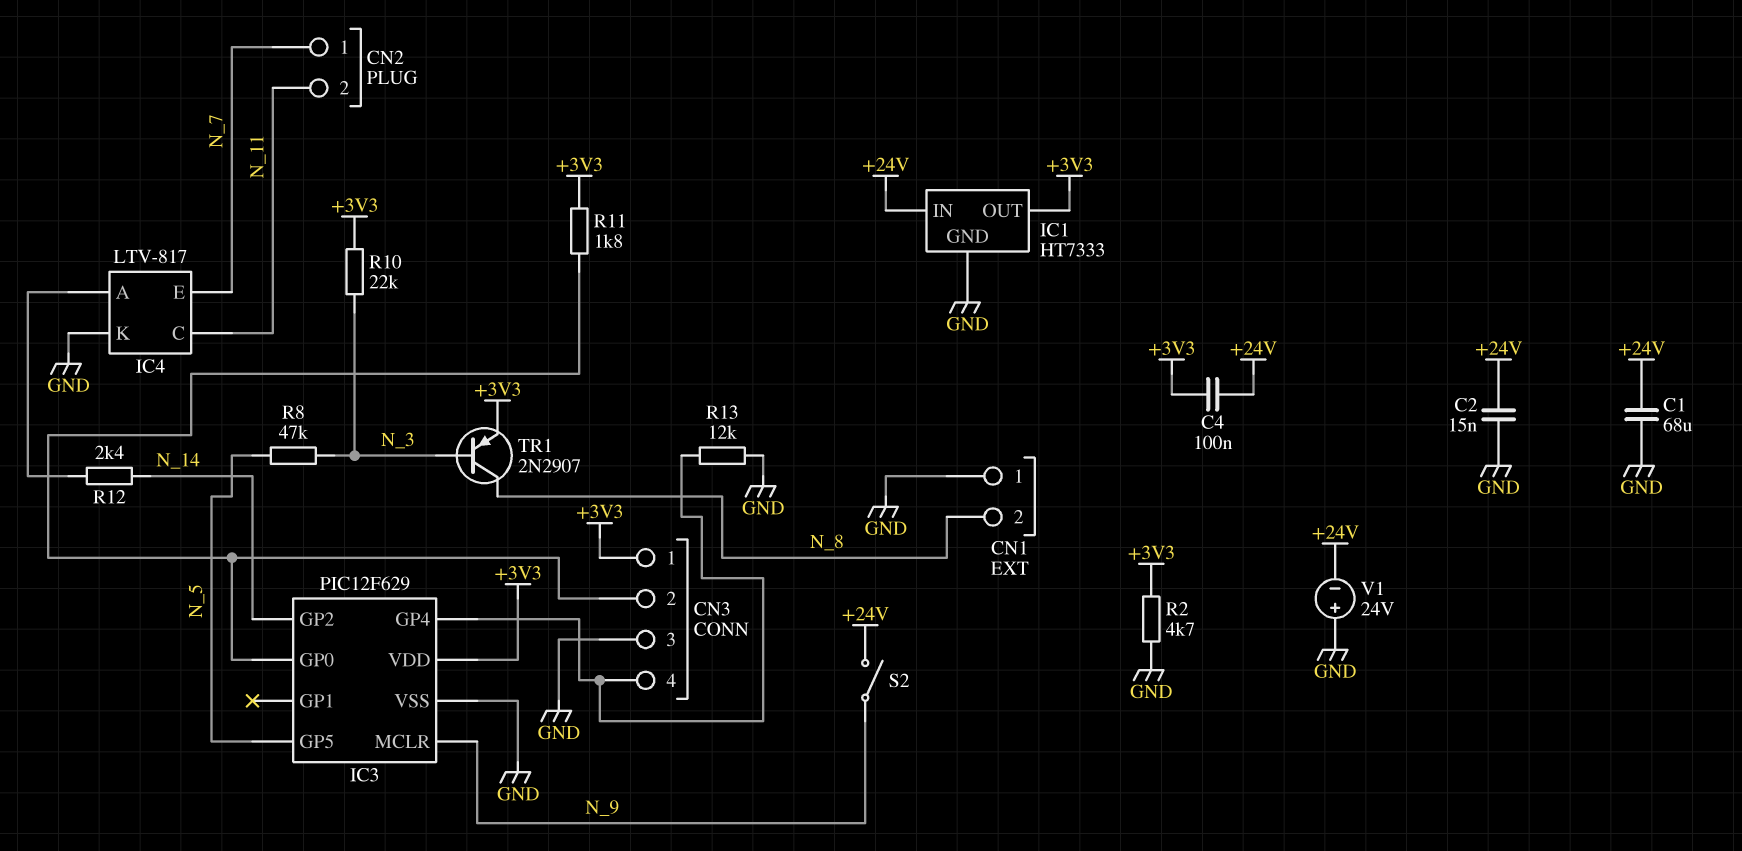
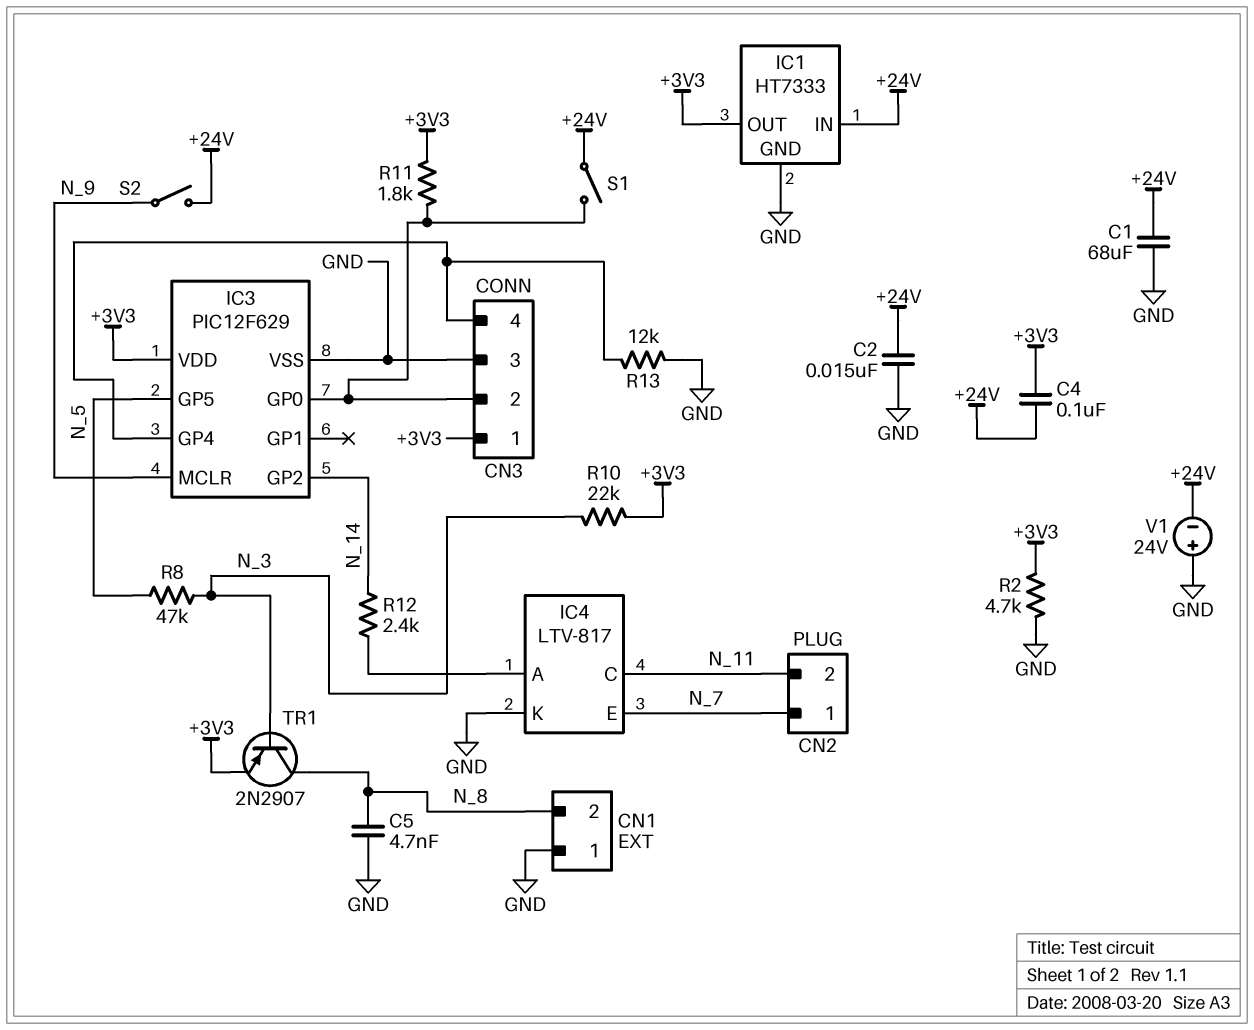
C5: none -> 4.7nF (GND, N_8)
S1: none -> switch (+24V, CN3/2)

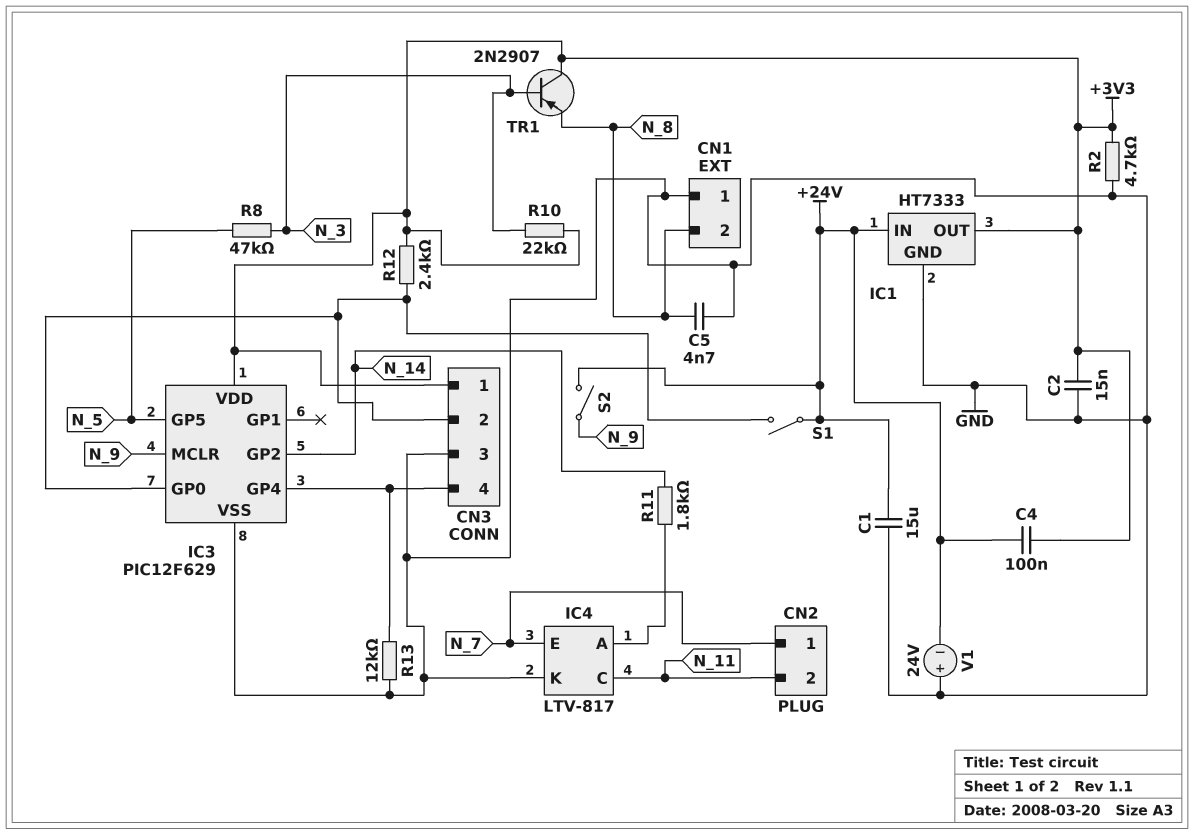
C1: 68uF (+24V, GND) -> 15uF (+24V, GND)
C2: 15nF (+24V, GND) -> 15nF (+3V3, GND)
R11: 1.8k (+3V3, CN3/2) -> 1.8k (IC4/A, N_14)
R12: 2.4k (IC4/A, N_14) -> 2.4k (+3V3, CN3/2)
TR1: PNP 2N2907 (B N_3, C N_8, E +3V3) -> PNP 2N2907 (B N_3, C +3V3, E N_8)

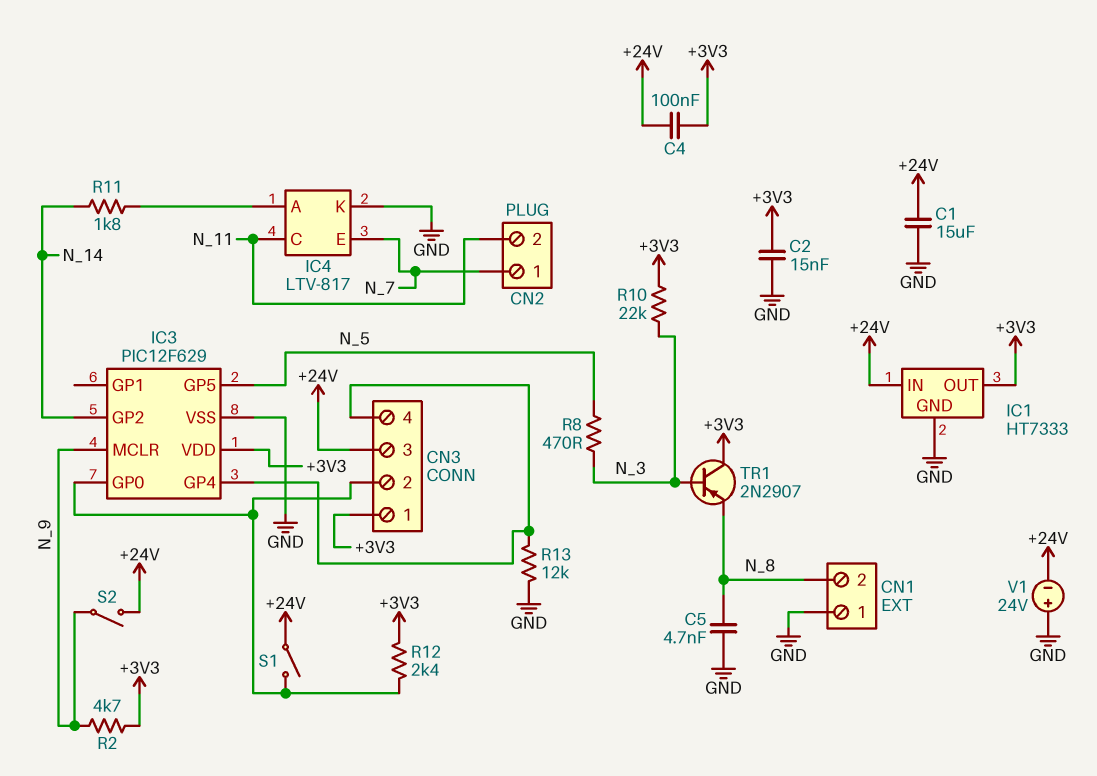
CN3 pin 3: GND -> +24V
R2: 4.7k (+3V3, GND) -> 4.7k (+3V3, N_9)
R8: 47k (N_3, N_5) -> 470 (N_3, N_5)

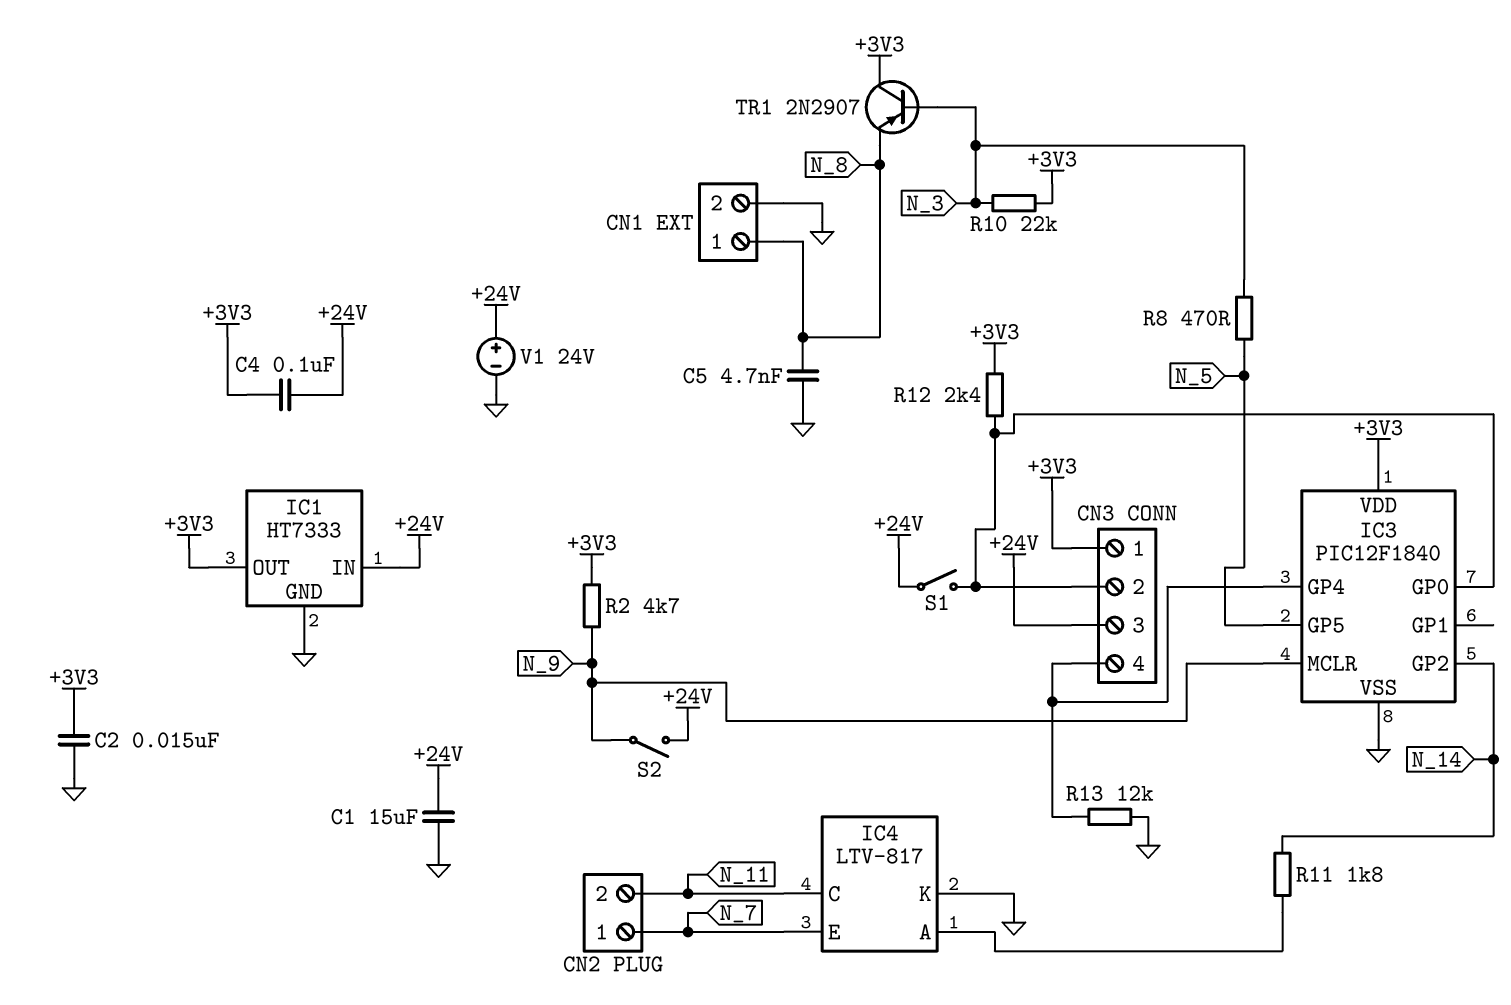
CN1 pin 1: GND -> N_8
CN1 pin 2: N_8 -> GND
IC3: PIC12F629 -> PIC12F1840
V1: 24V (plus GND, minus +24V) -> 24V (plus +24V, minus GND)

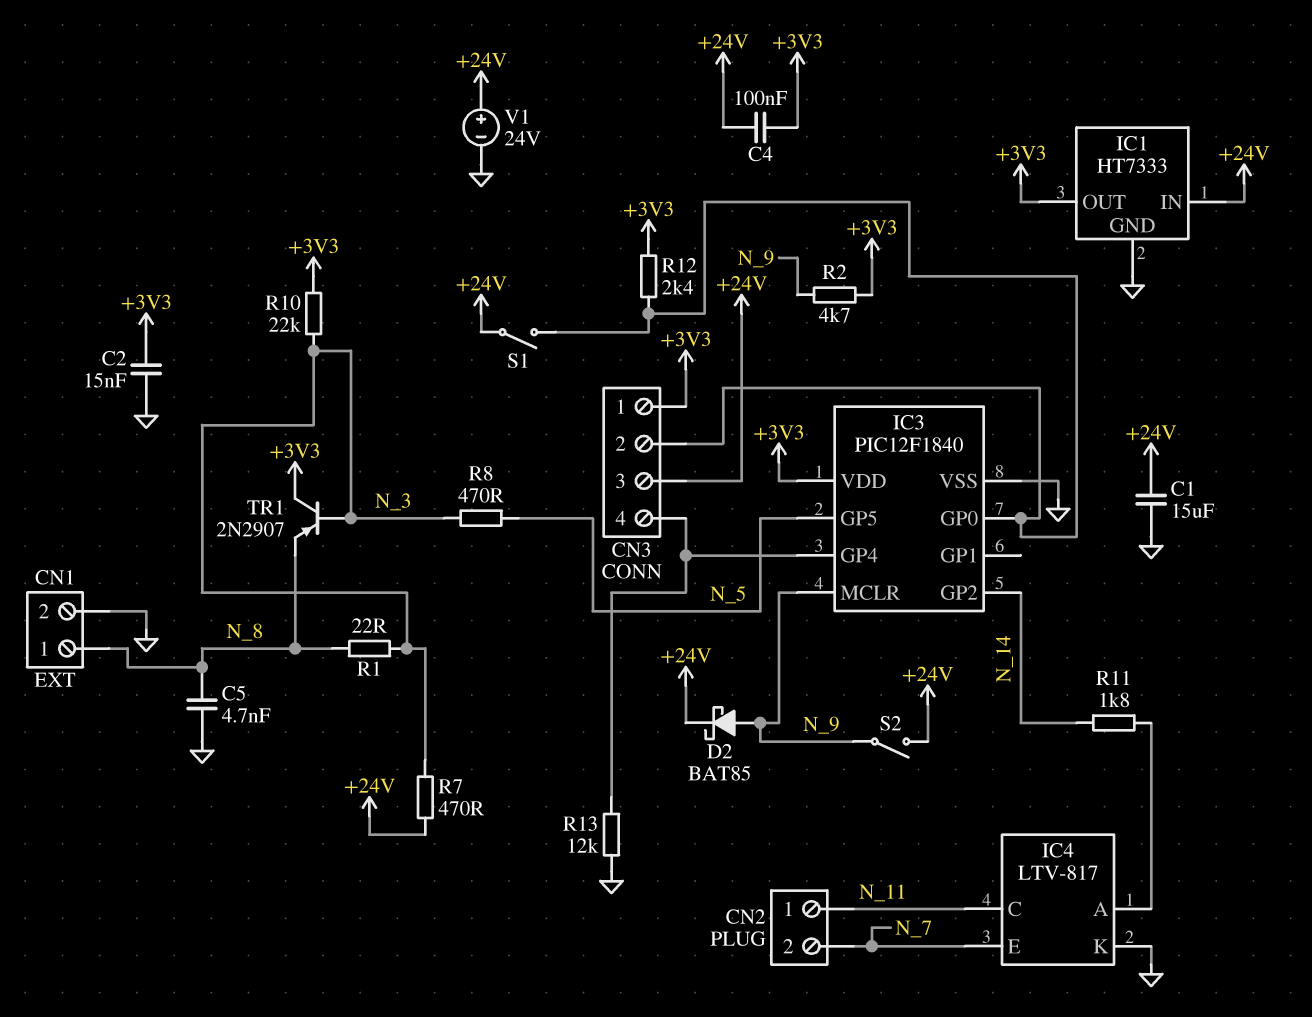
CN2 pin 1: N_7 -> N_11
CN2 pin 2: N_11 -> N_7
D2: none -> schottky BAT85 (A N_9, K +24V)
R1: none -> 22 (N_3, N_8)
R7: none -> 470 (+24V, N_3)

